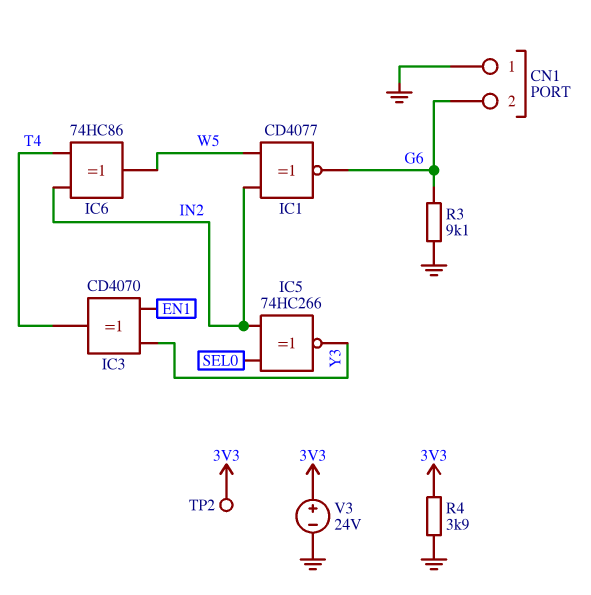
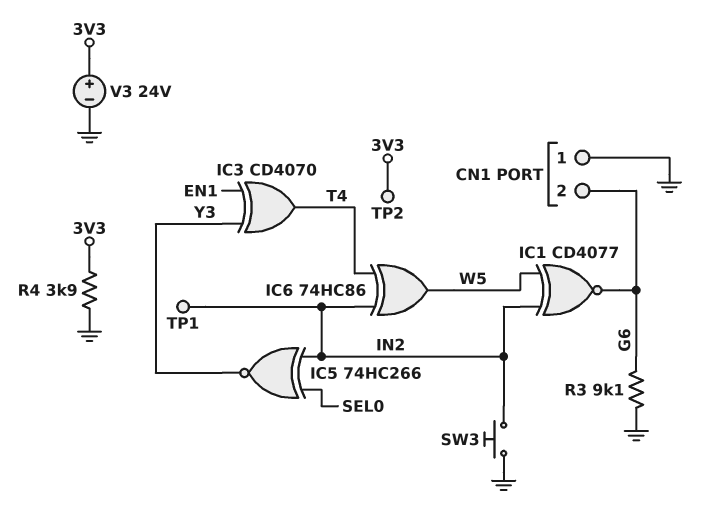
SW3: none -> button (GND, IN2)
TP1: none -> test point (IN2)

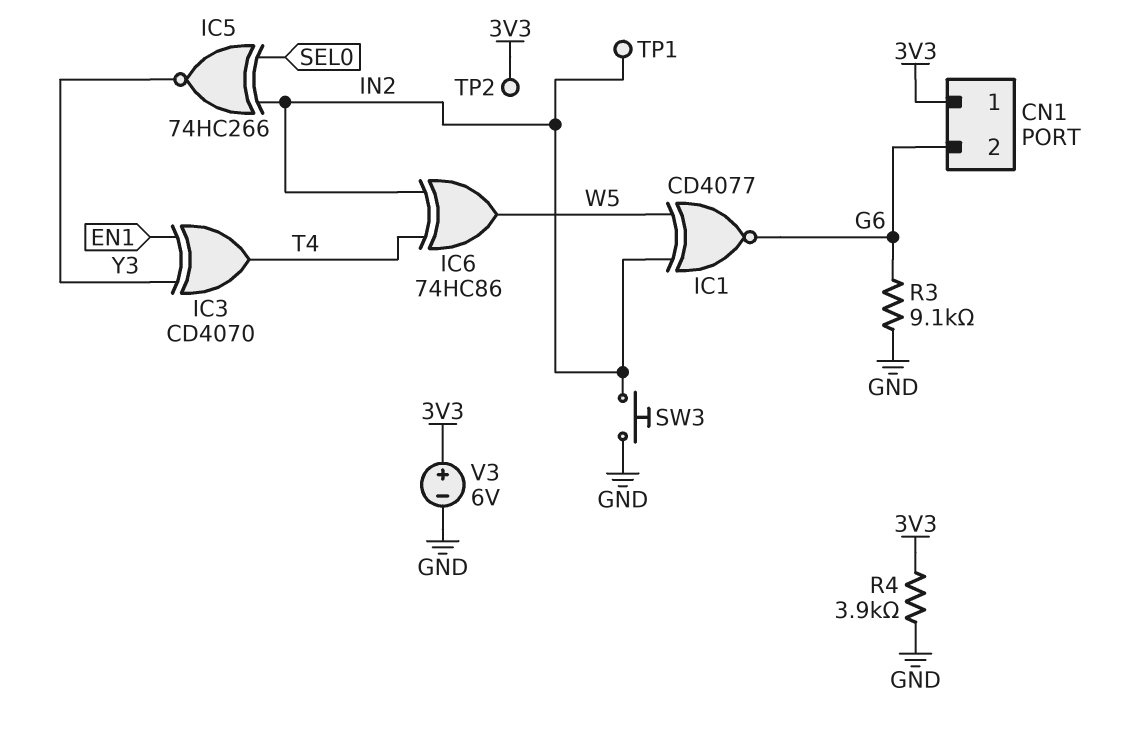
CN1 pin 1: GND -> 3V3
V3: 24V (plus 3V3, minus GND) -> 6V (plus 3V3, minus GND)

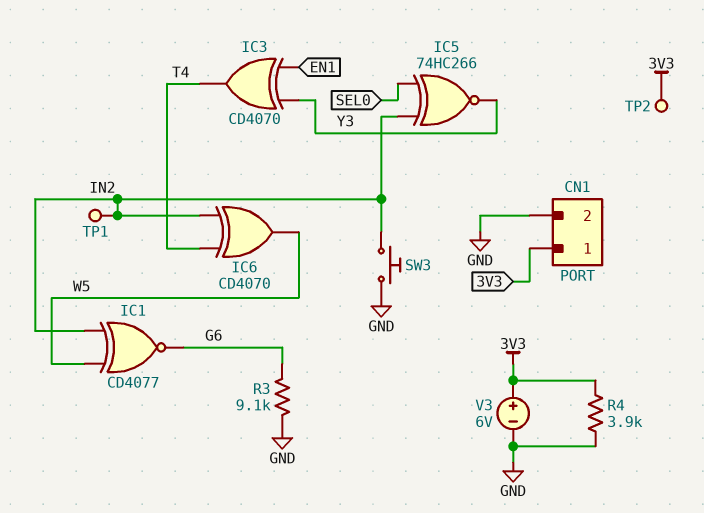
CN1 pin 2: G6 -> GND
IC6: XOR 74HC86 (in IN2, in T4, out W5) -> XOR CD4070 (in IN2, in T4, out W5)

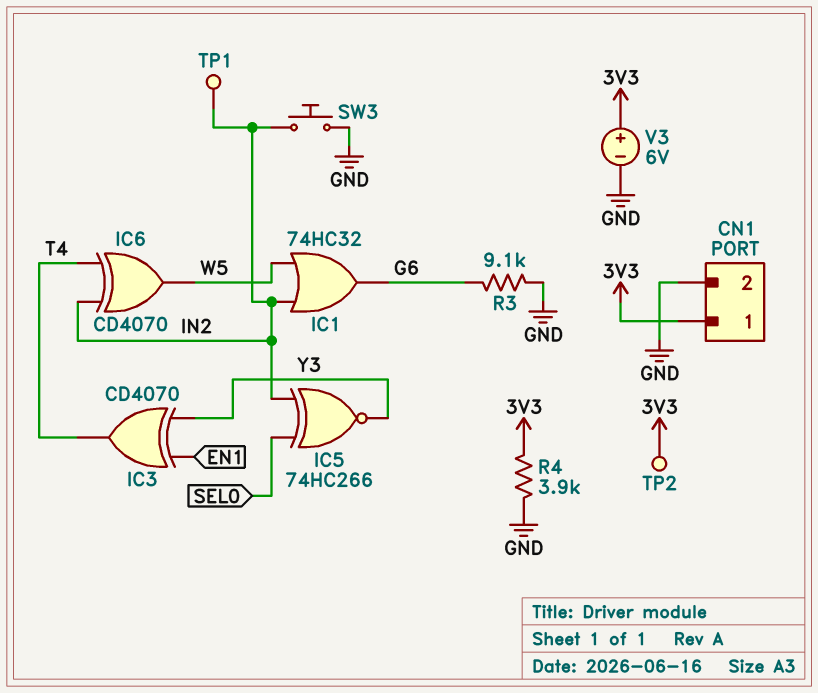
IC1: XNOR CD4077 (in IN2, in W5, out G6) -> OR 74HC32 (in IN2, in W5, out G6)

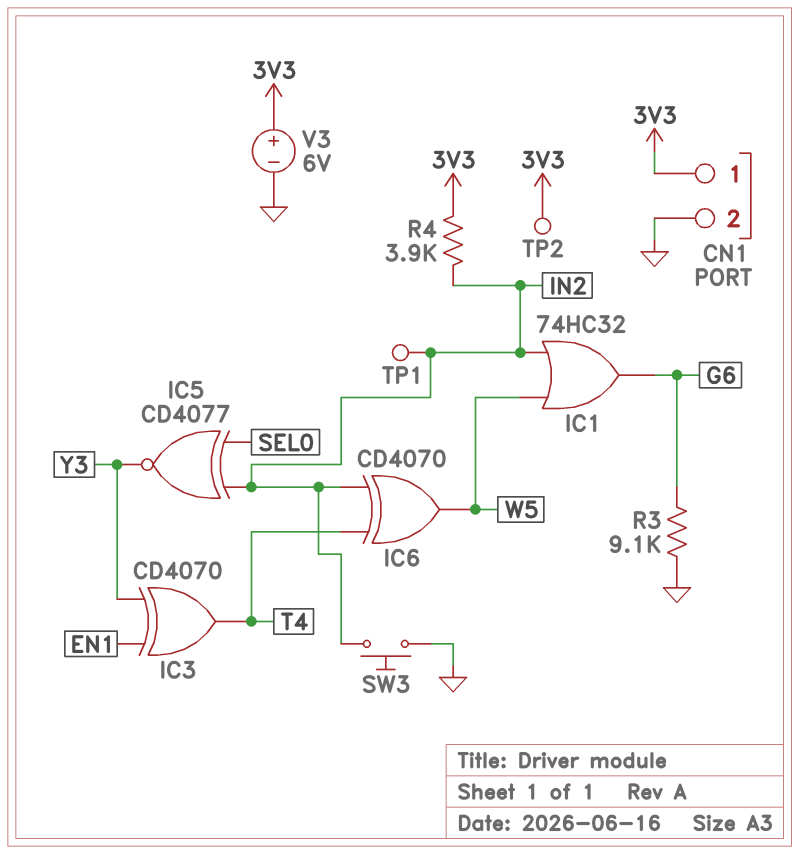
IC5: XNOR 74HC266 (in IN2, in SEL0, out Y3) -> XNOR CD4077 (in IN2, in SEL0, out Y3)
R4: 3.9k (3V3, GND) -> 3.9k (3V3, IN2)

